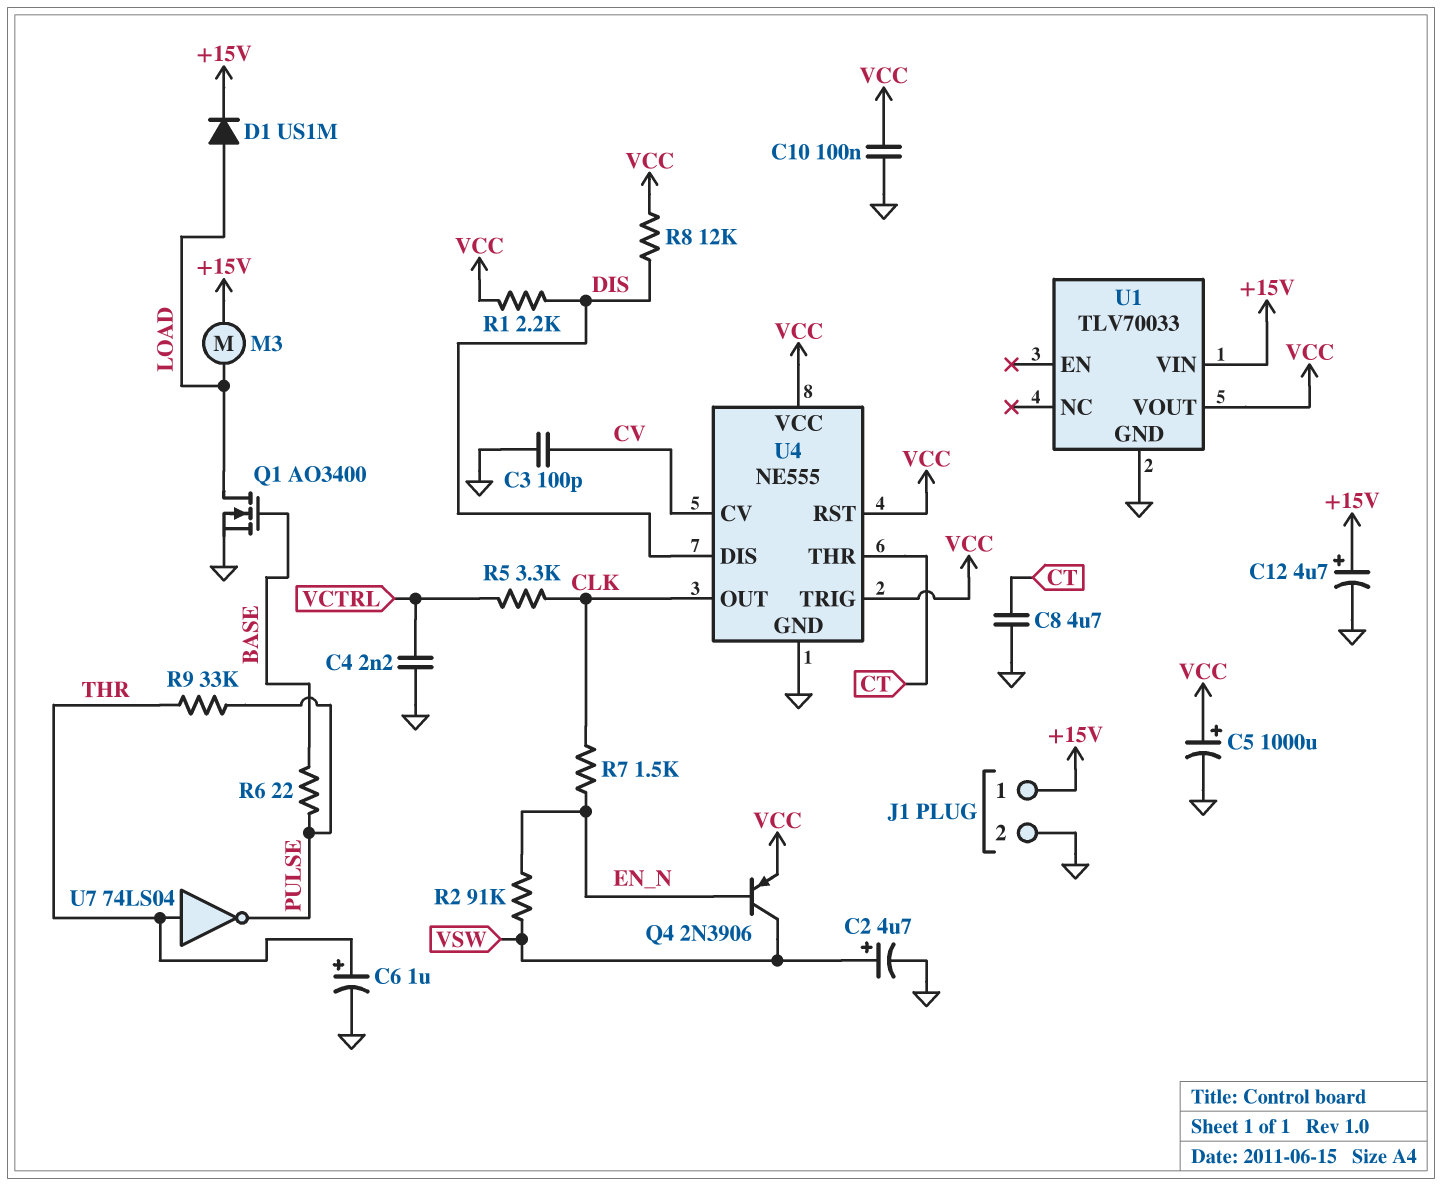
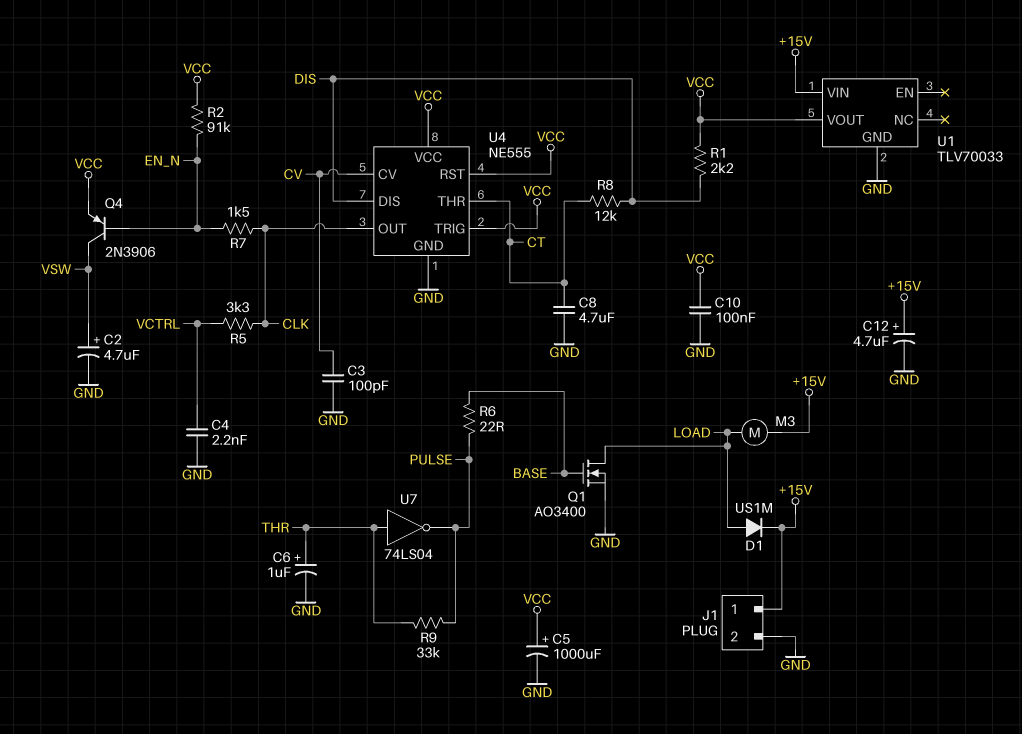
R2: 91k (EN_N, VSW) -> 91k (EN_N, VCC)
R8: 12k (DIS, VCC) -> 12k (CT, DIS)

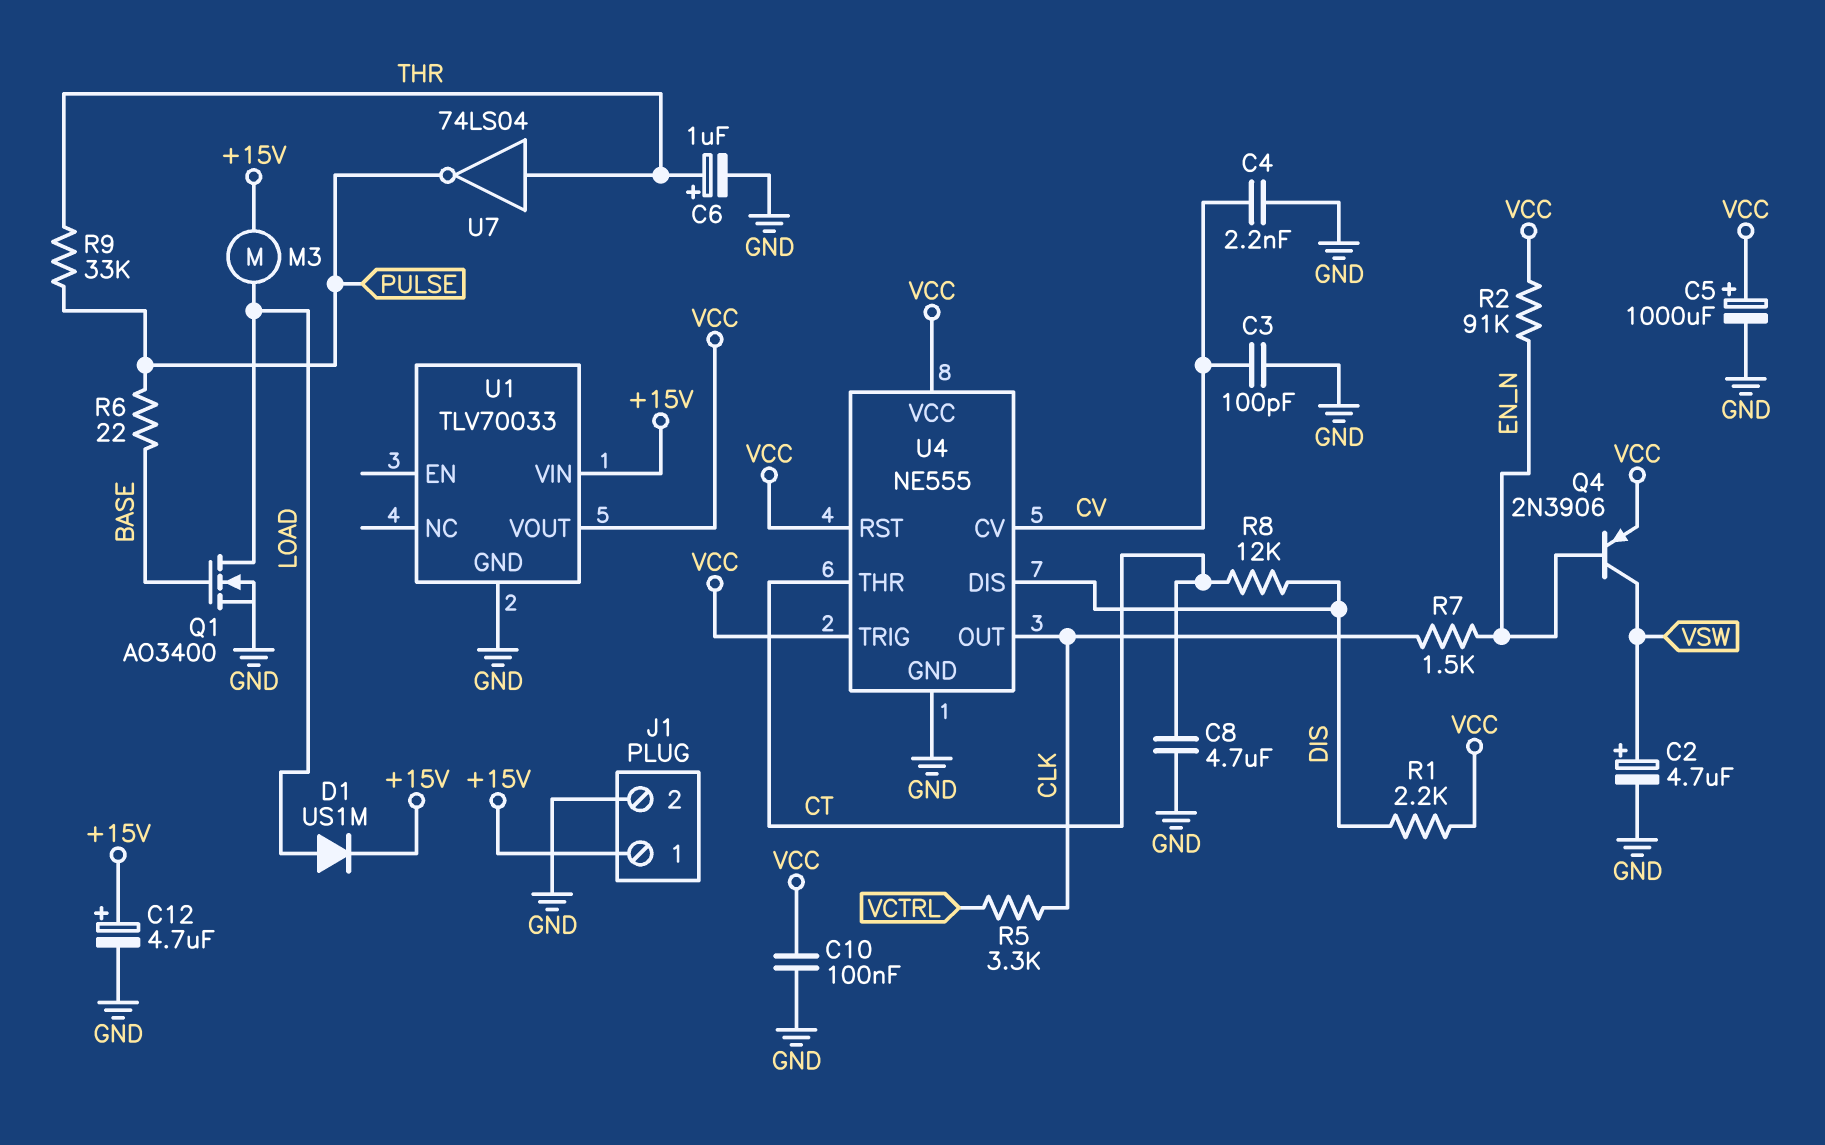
C4: 2.2nF (GND, VCTRL) -> 2.2nF (CV, GND)

